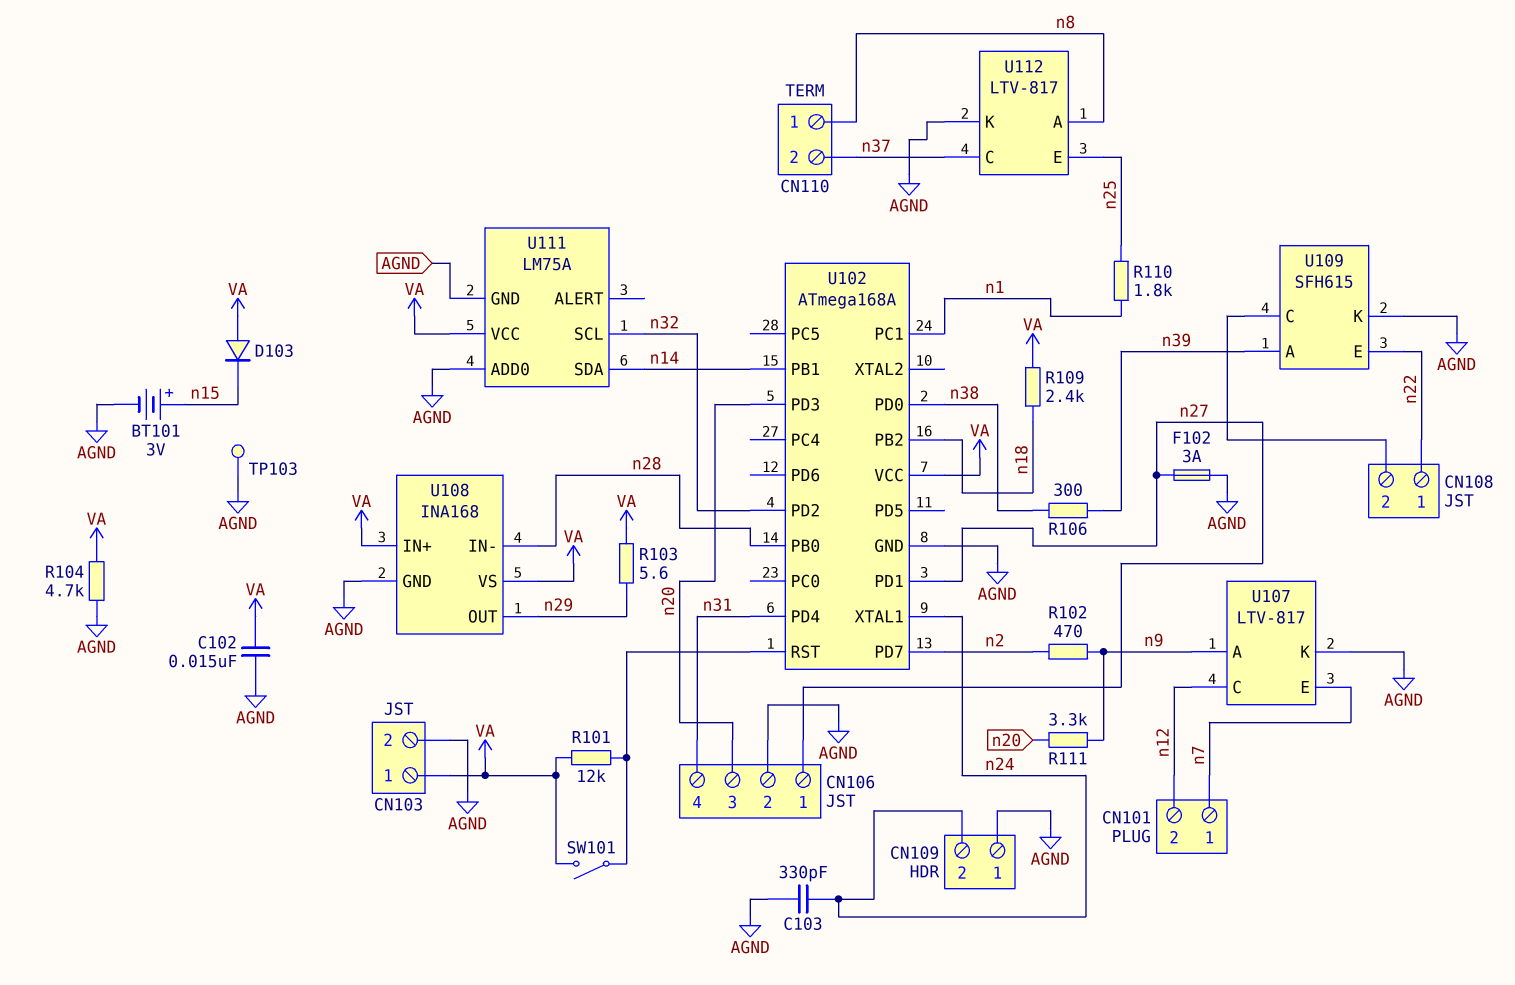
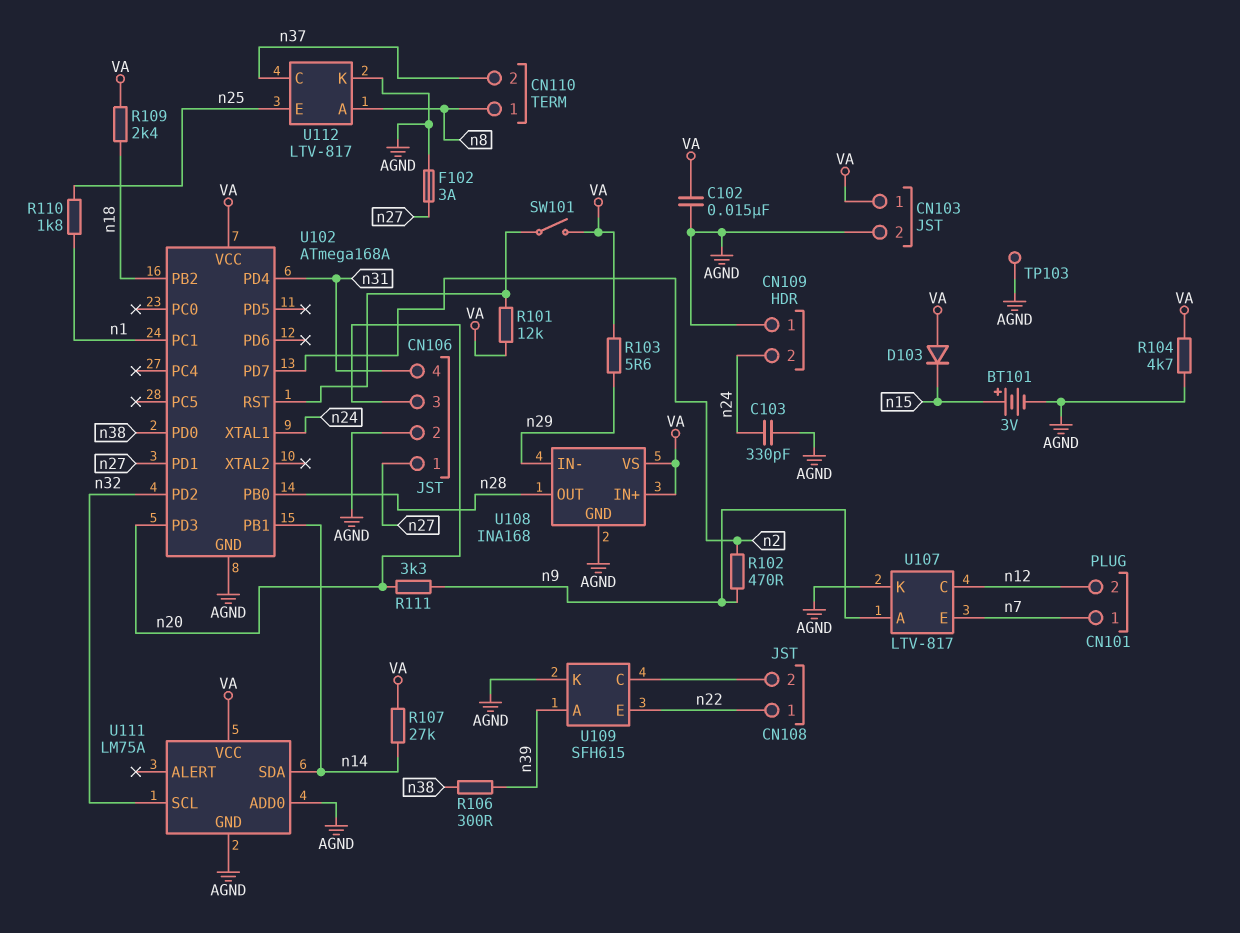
R107: none -> 27k (VA, n14)
U108 pin IN-: n28 -> n29
U108 pin OUT: n29 -> n28

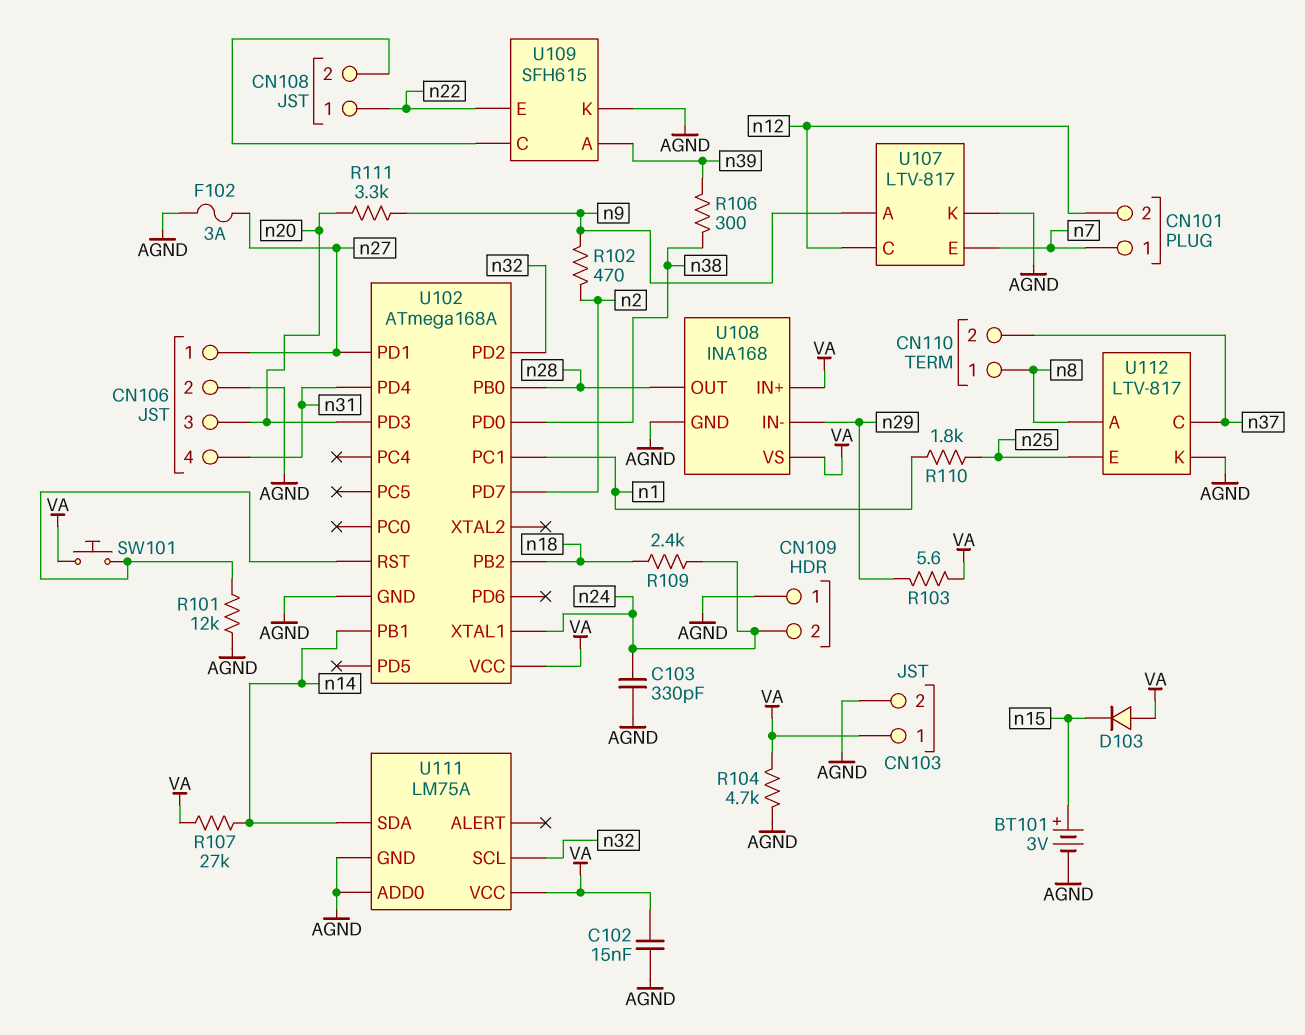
R101: 12k (U102/RST, VA) -> 12k (AGND, U102/RST)
R109: 2.4k (VA, n18) -> 2.4k (n18, n24)
SW101: switch (U102/RST, VA) -> button (U102/RST, VA)
TP103: test point (AGND) -> none

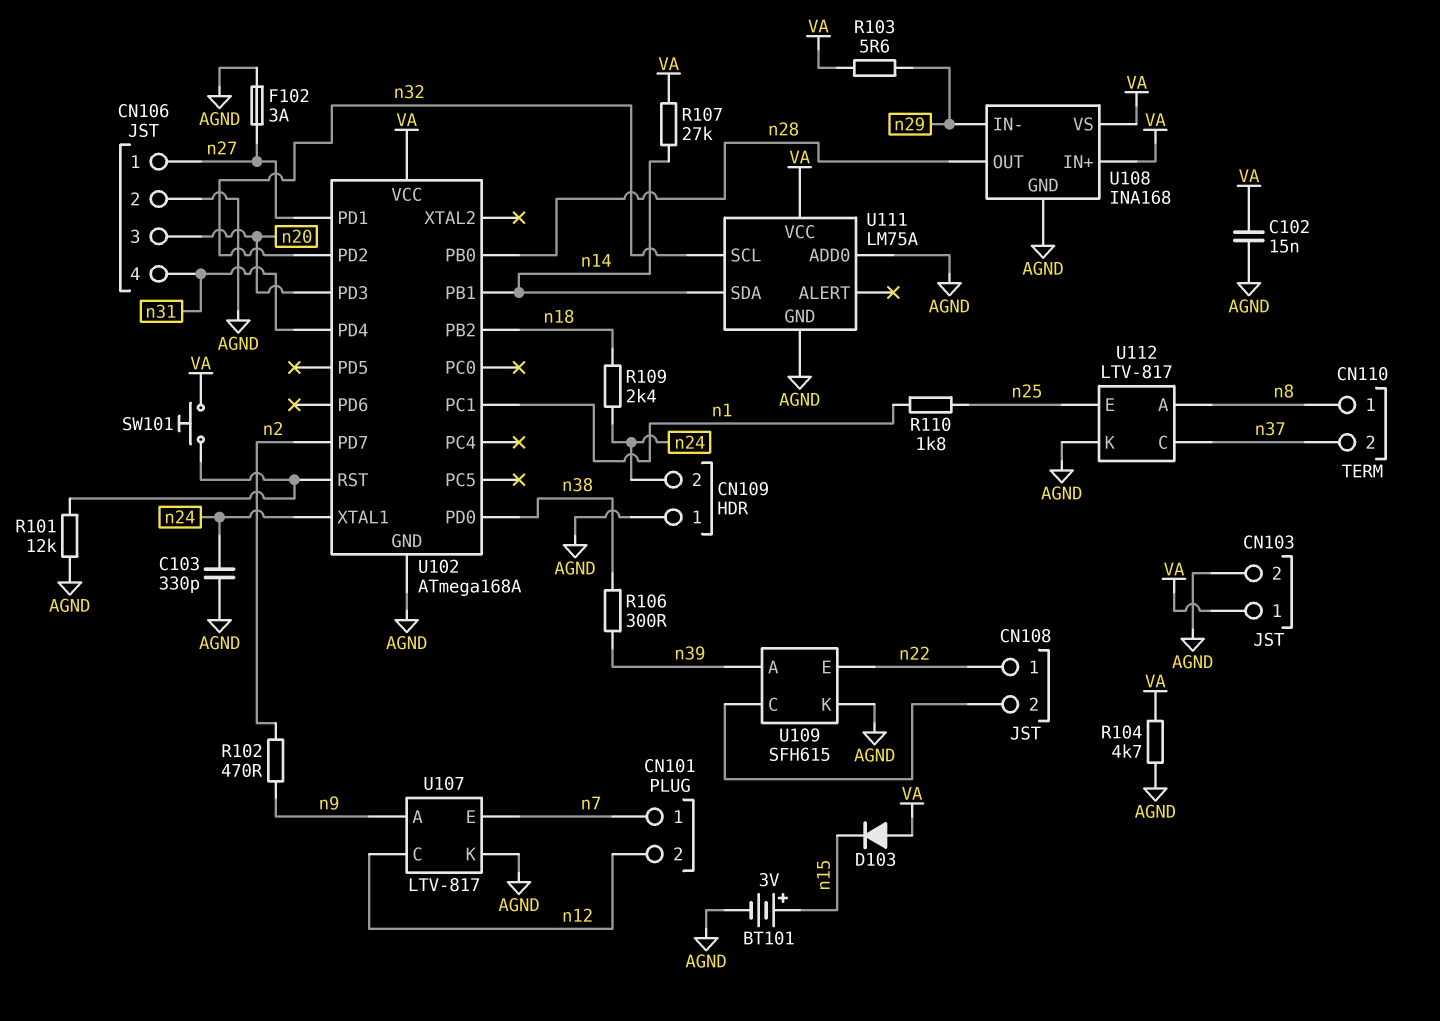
R111: 3.3k (n9, n20) -> none

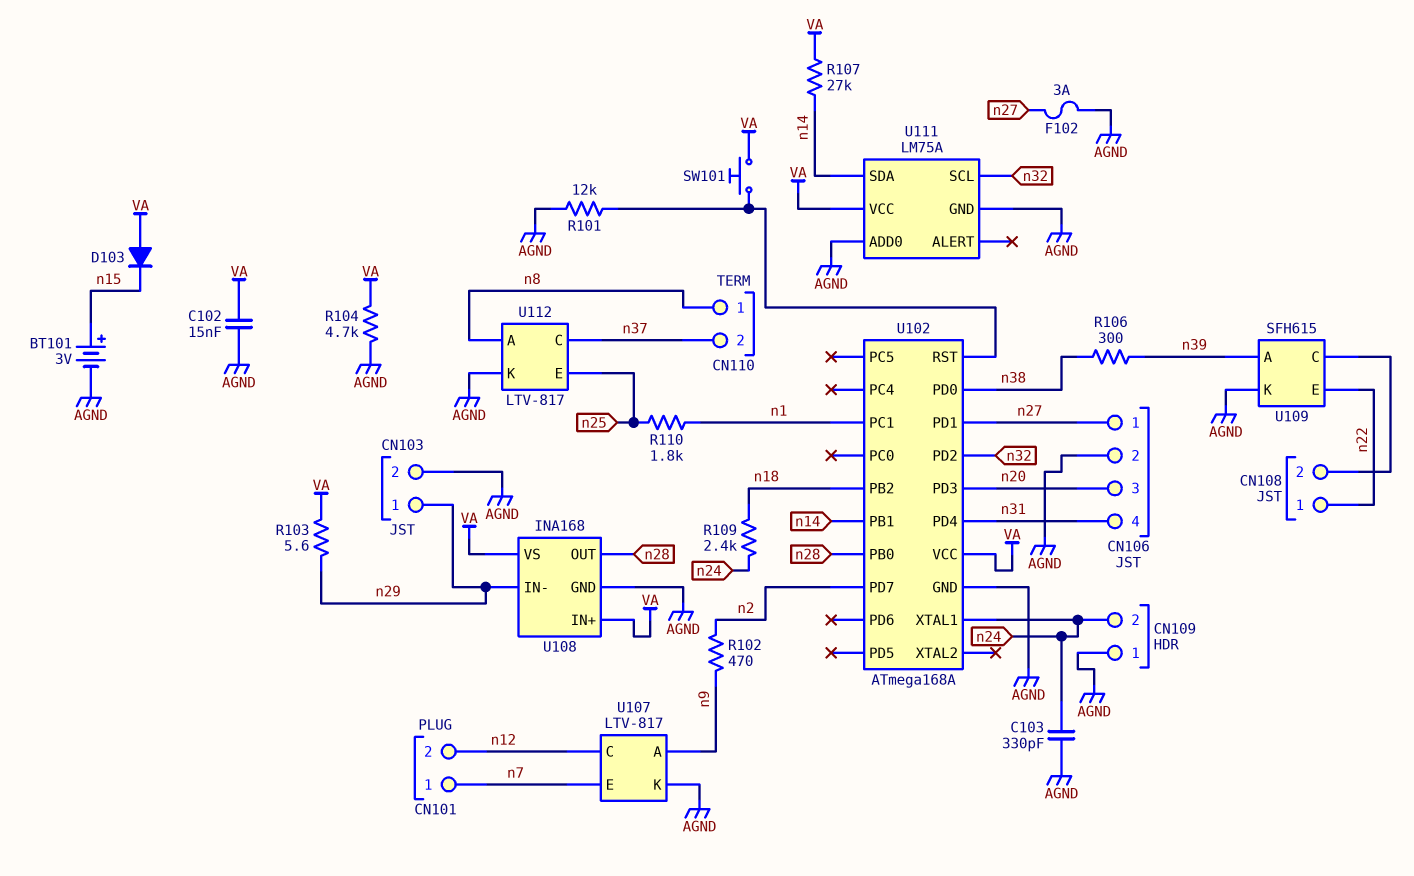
CN103 pin 1: VA -> n29

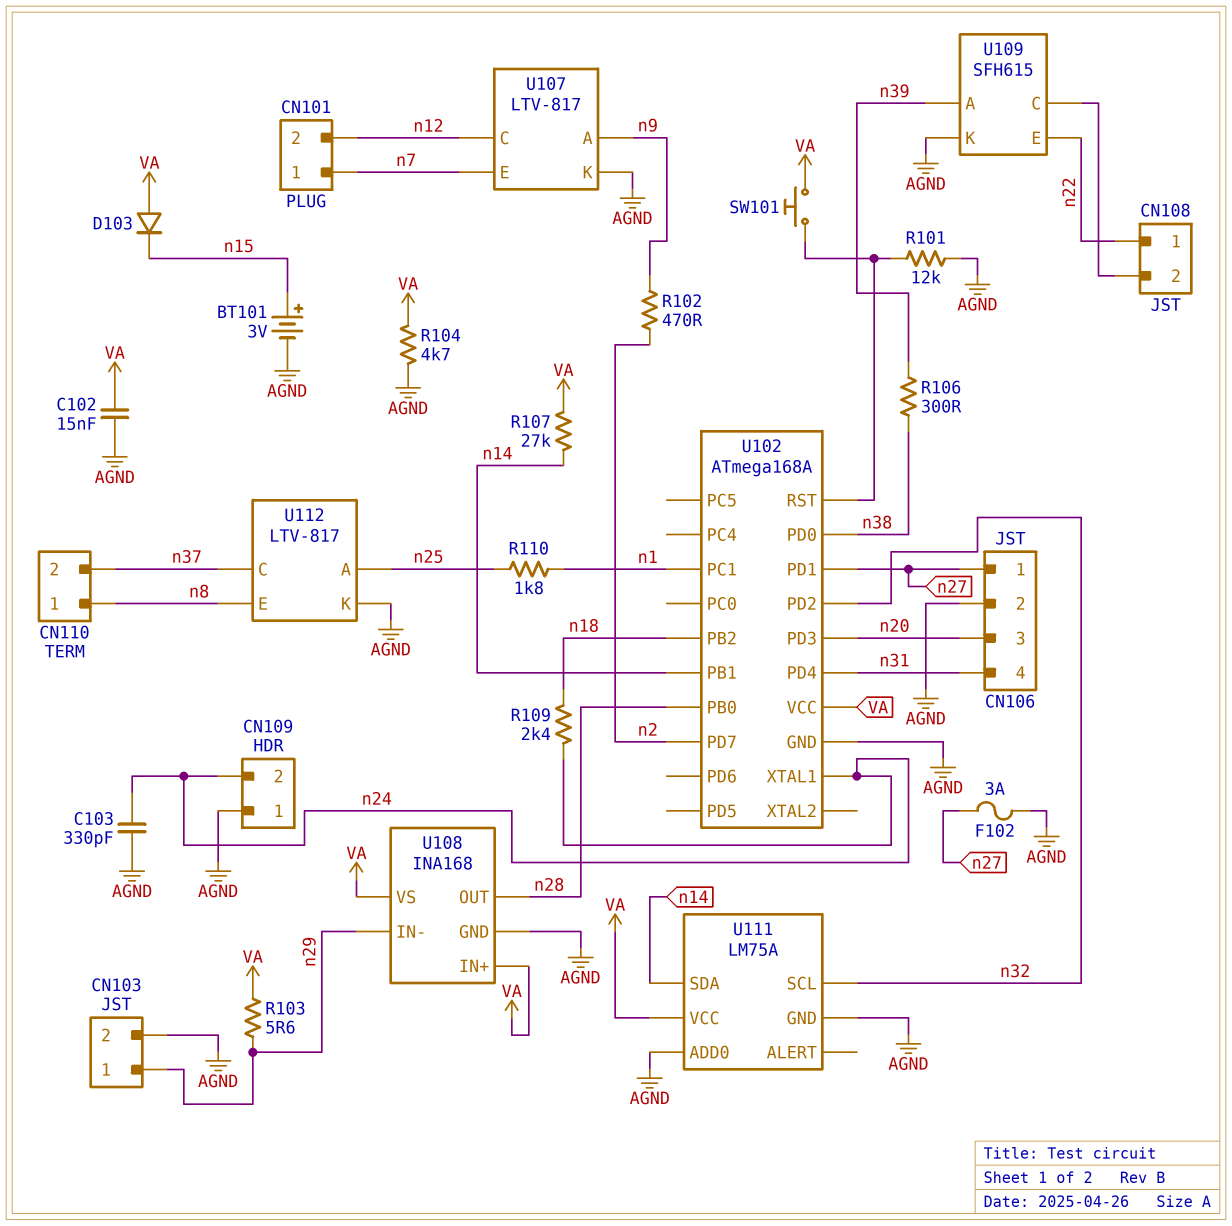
U112 pin A: n8 -> n25
U112 pin E: n25 -> n8

